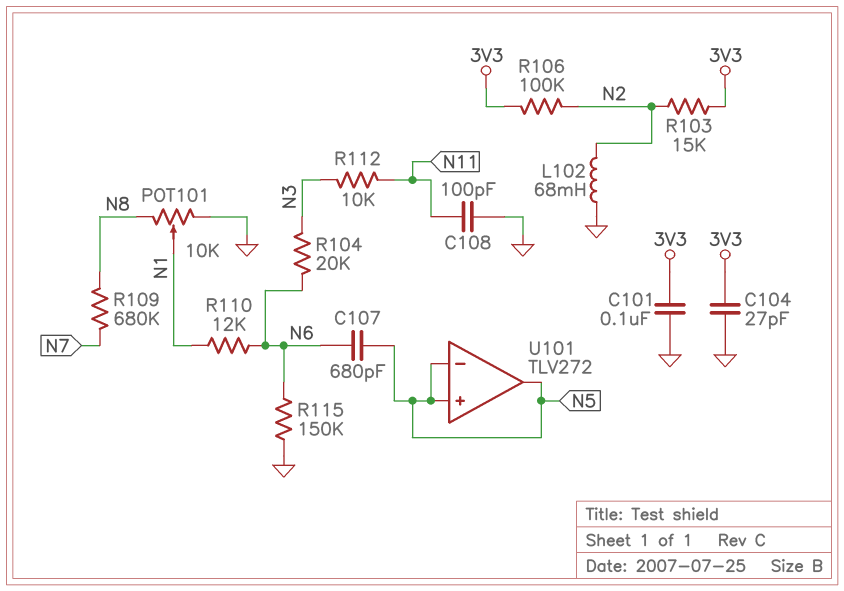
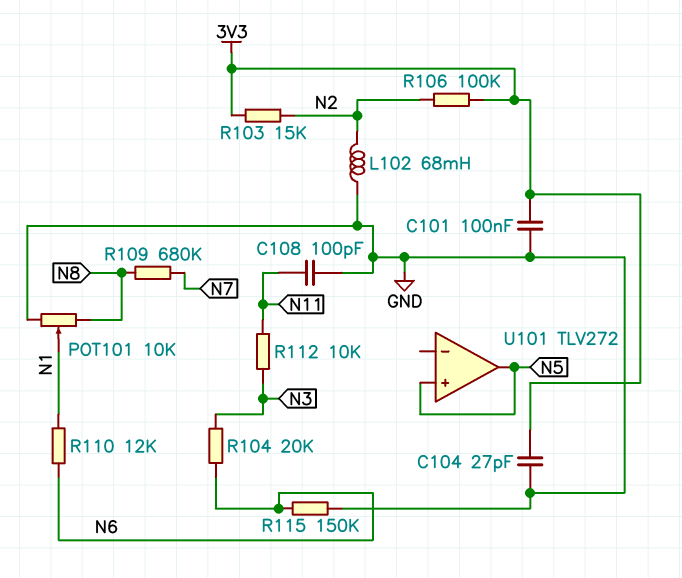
C107: 680pF (N5, N6) -> none
U101 pin in-: N5 -> none

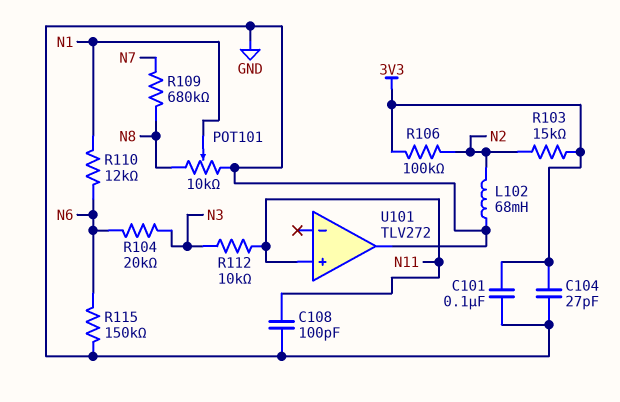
U101 pin in+: N5 -> N11
U101 pin out: N5 -> GND

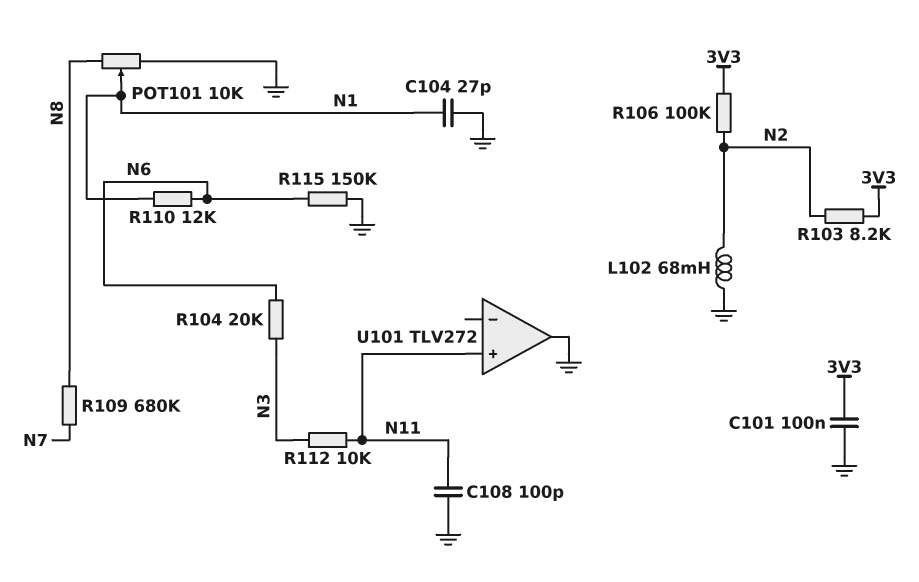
C104: 27pF (3V3, GND) -> 27pF (GND, N1)
R103: 15k (3V3, N2) -> 8.2k (3V3, N2)

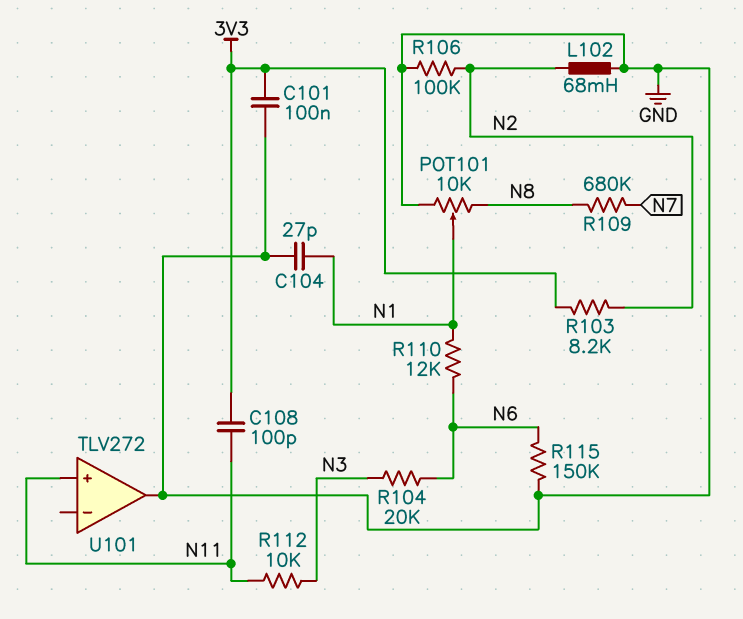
C108: 100pF (GND, N11) -> 100pF (3V3, N11)
R106: 100k (3V3, N2) -> 100k (GND, N2)

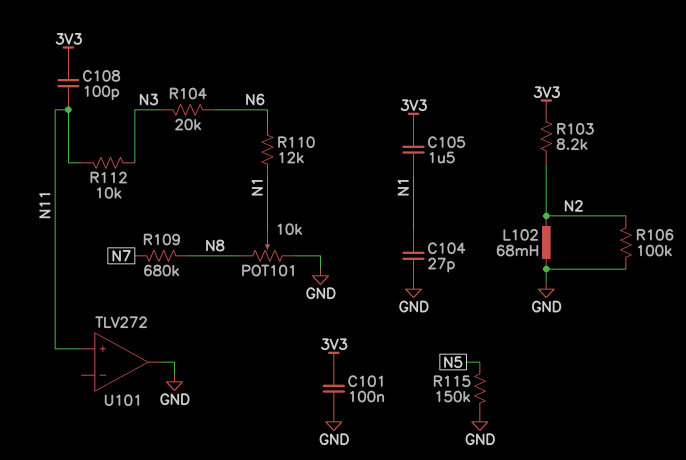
C105: none -> 1.5uF (3V3, N1)
R115: 150k (GND, N6) -> 150k (GND, N5)

